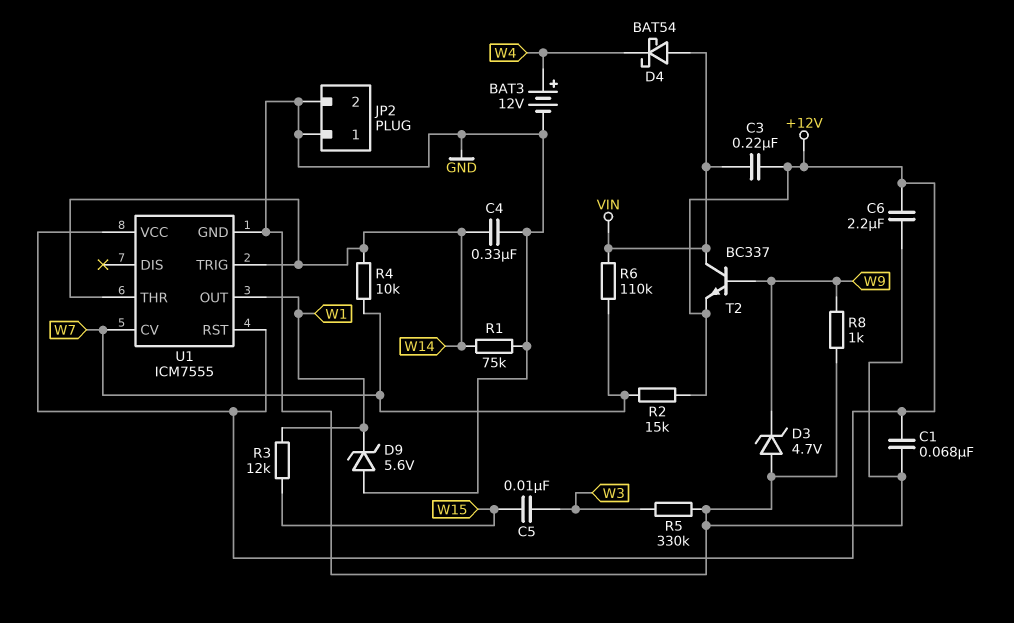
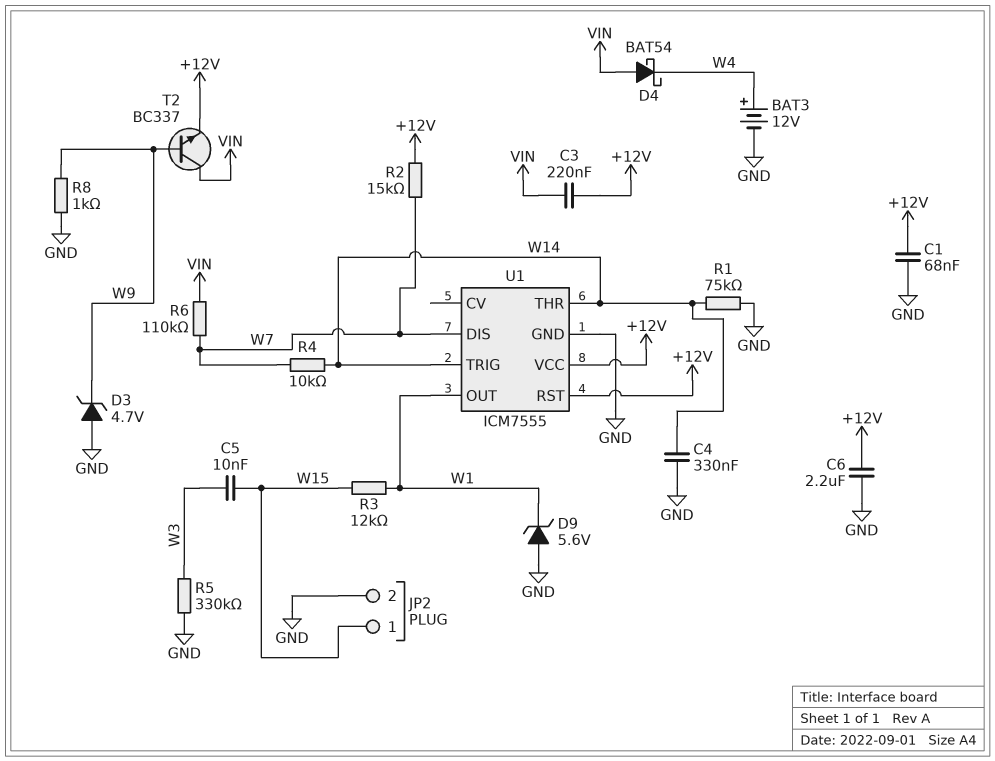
JP2 pin 1: GND -> W15
U1 pin CV: W7 -> none
U1 pin DIS: none -> W7

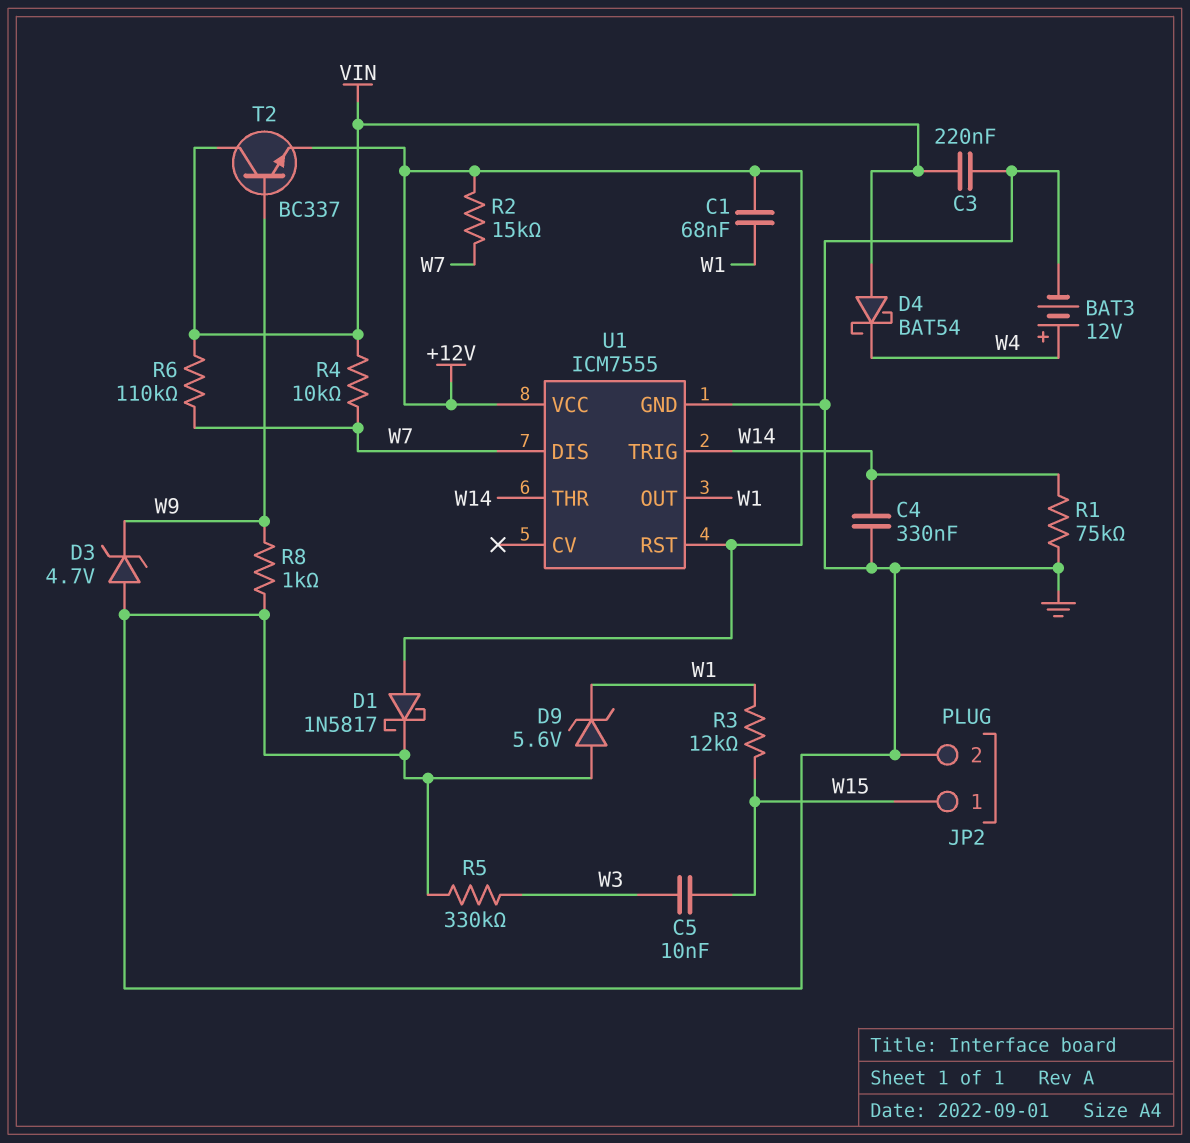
C1: 68nF (+12V, GND) -> 68nF (+12V, W1)
C3: 220nF (+12V, VIN) -> 220nF (GND, VIN)
C6: 2.2uF (+12V, GND) -> none
D1: none -> schottky 1N5817 (A +12V, K GND)
R4: 10k (W7, W14) -> 10k (VIN, W7)

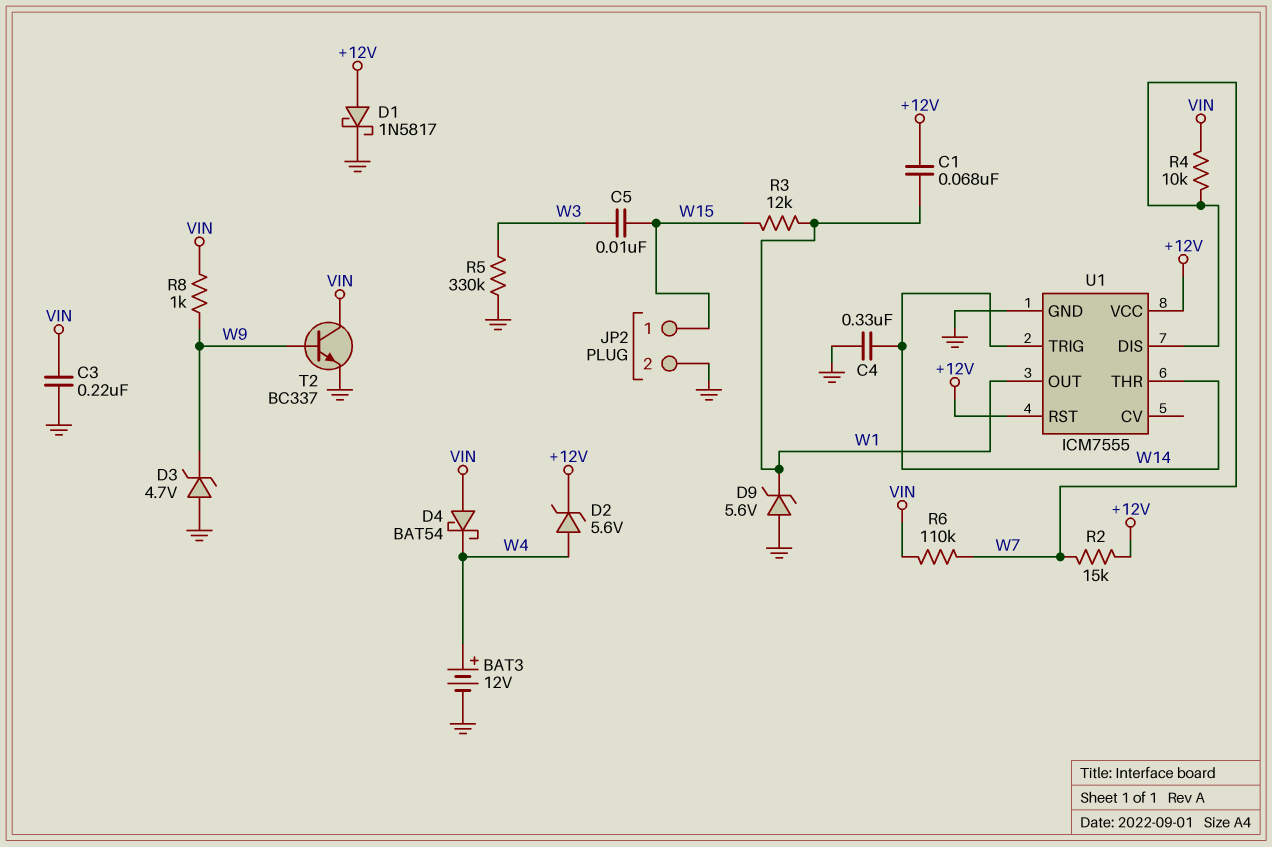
D2: none -> zener 5.6V (A W4, K +12V)
R1: 75k (GND, W14) -> none
R8: 1k (GND, W9) -> 1k (VIN, W9)
T2: NPN BC337 (B W9, C VIN, E +12V) -> NPN BC337 (B W9, C VIN, E GND)

